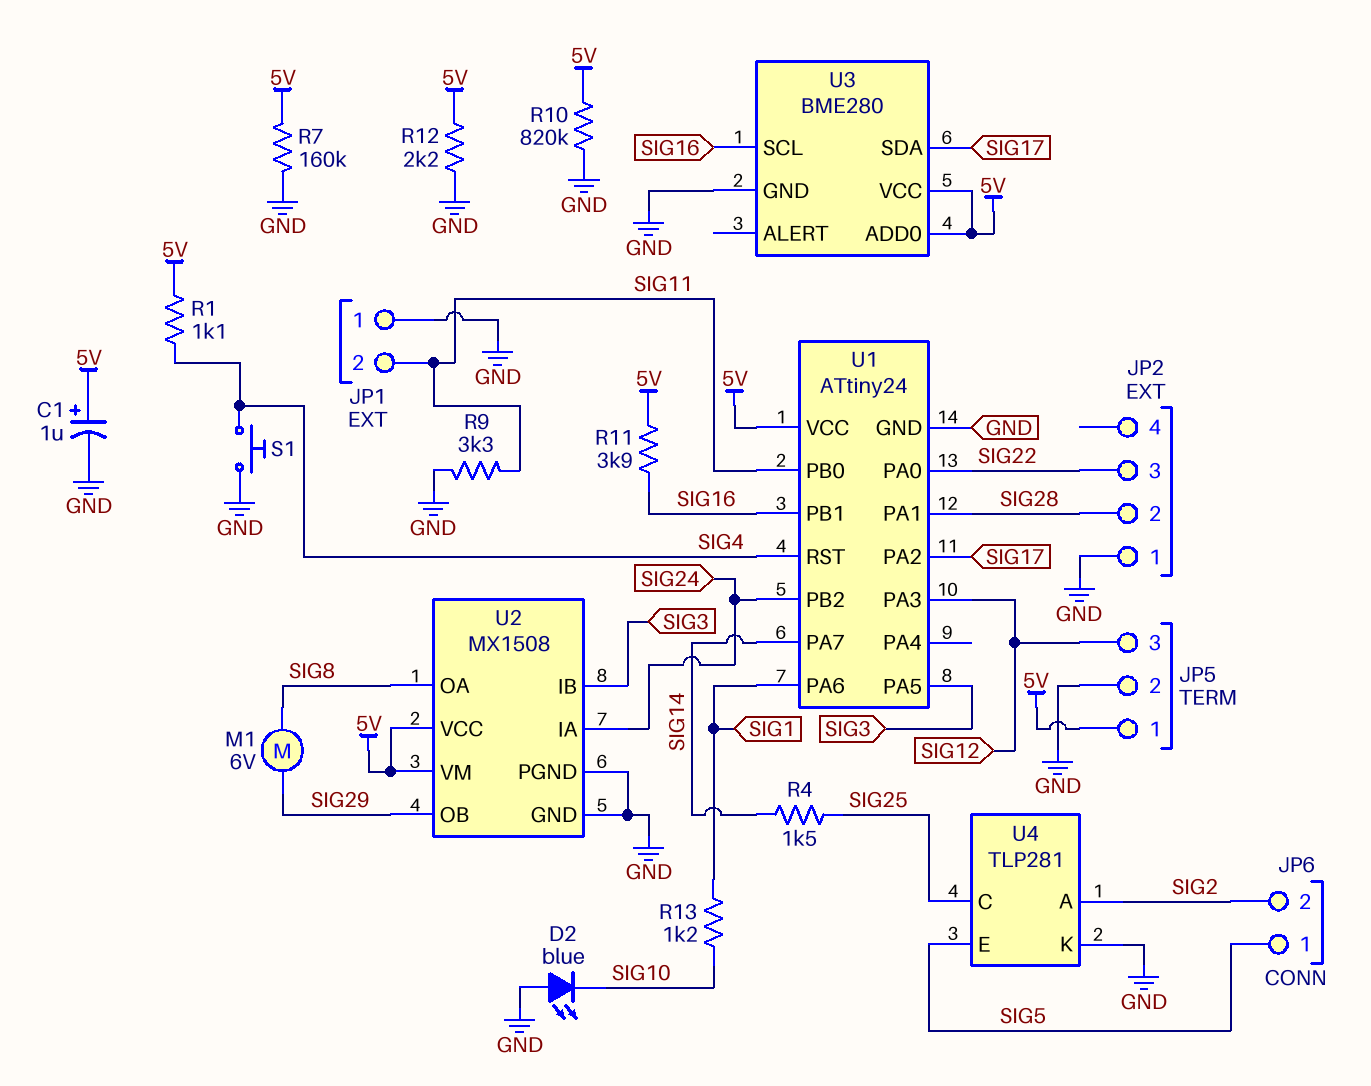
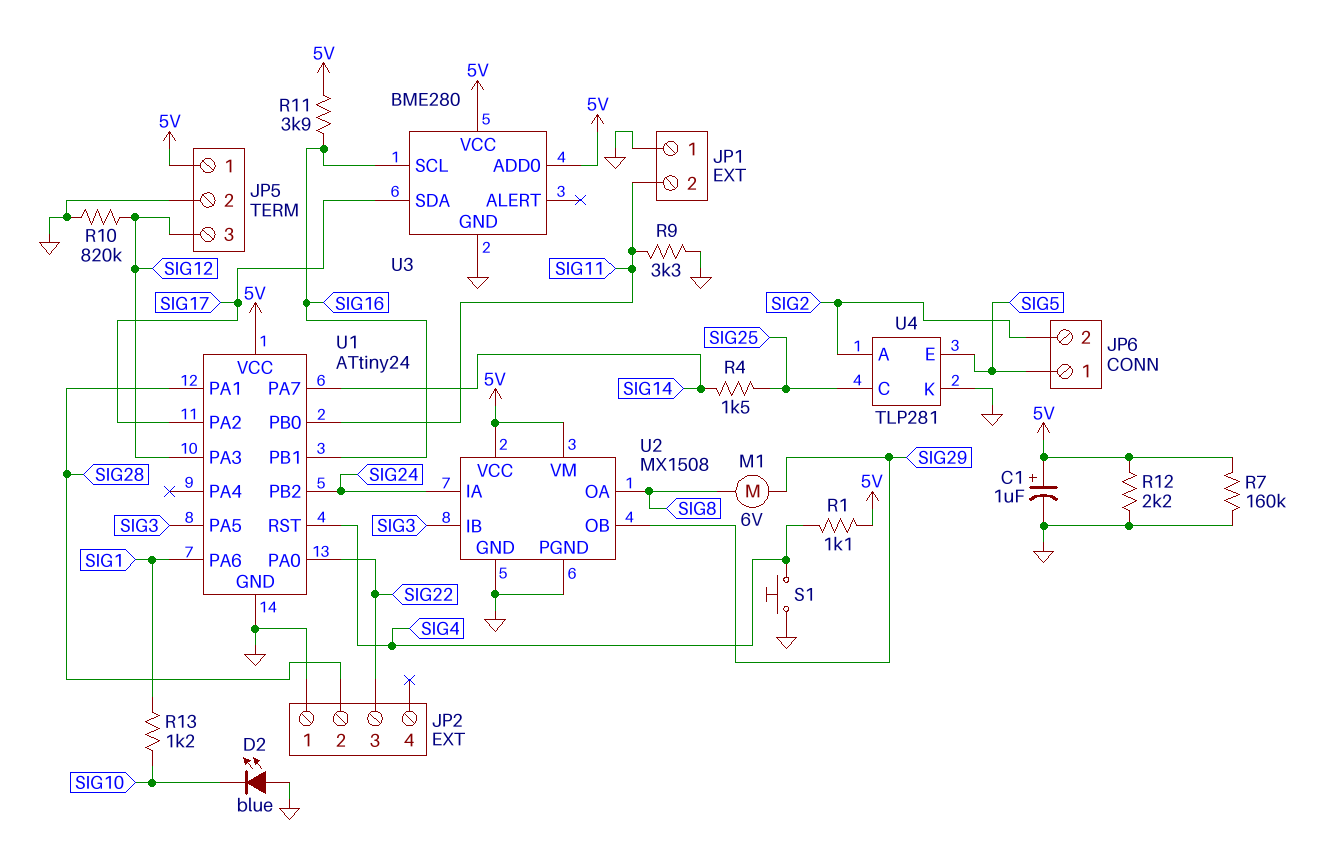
R10: 820k (5V, GND) -> 820k (GND, SIG12)

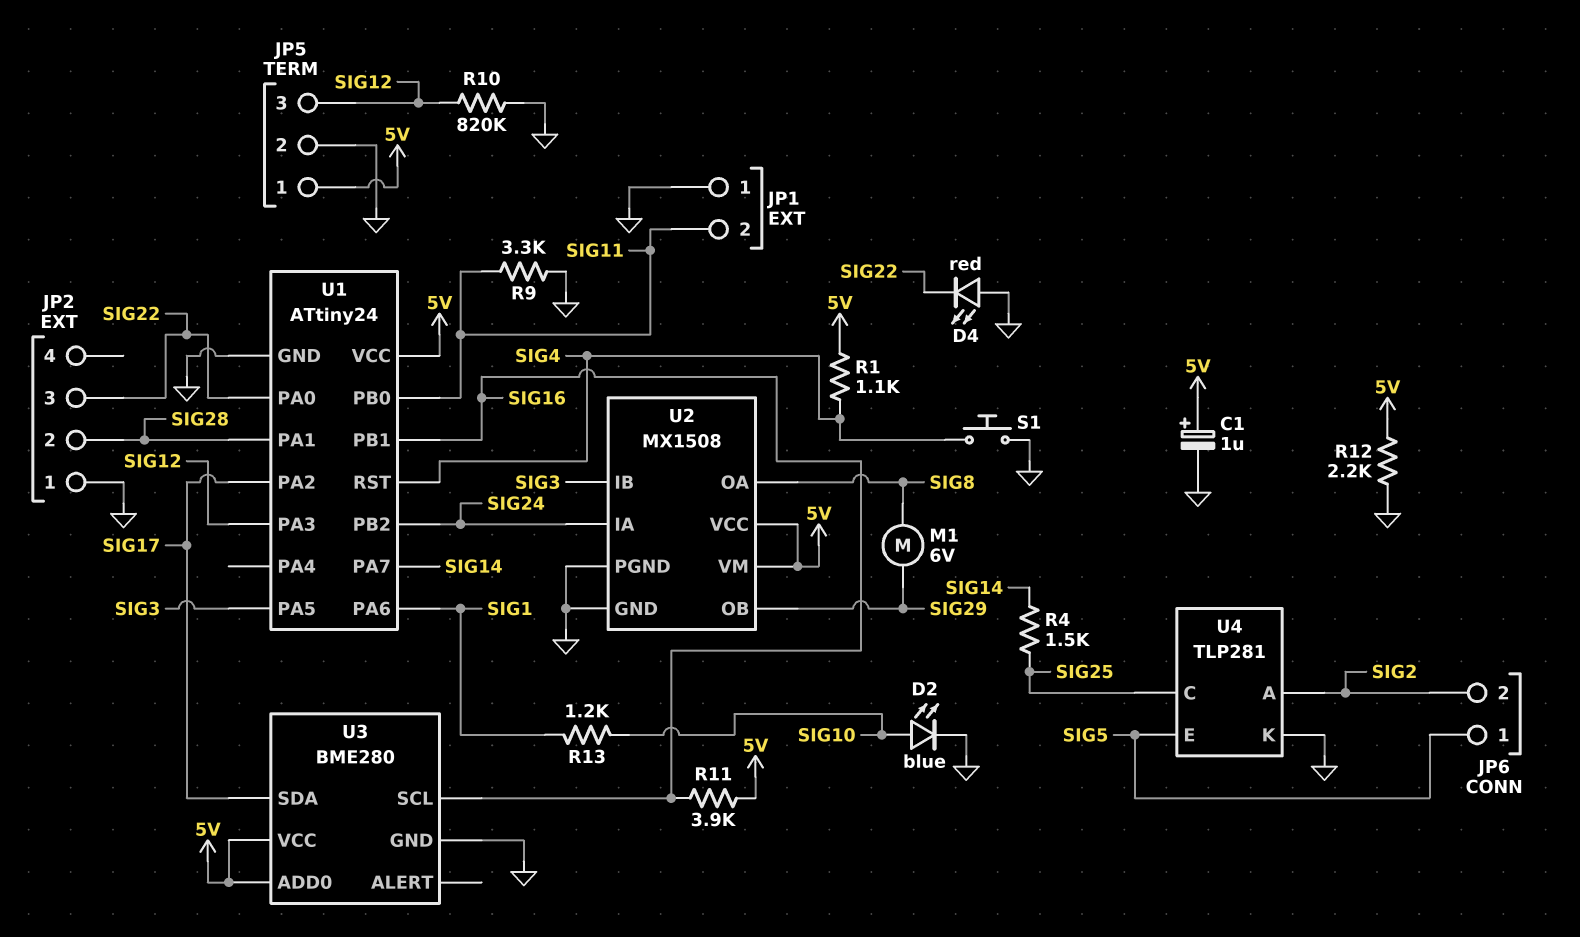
D2: LED blue (A GND, K SIG10) -> LED blue (A SIG10, K GND)
D4: none -> LED red (A GND, K SIG22)
R7: 160k (5V, GND) -> none

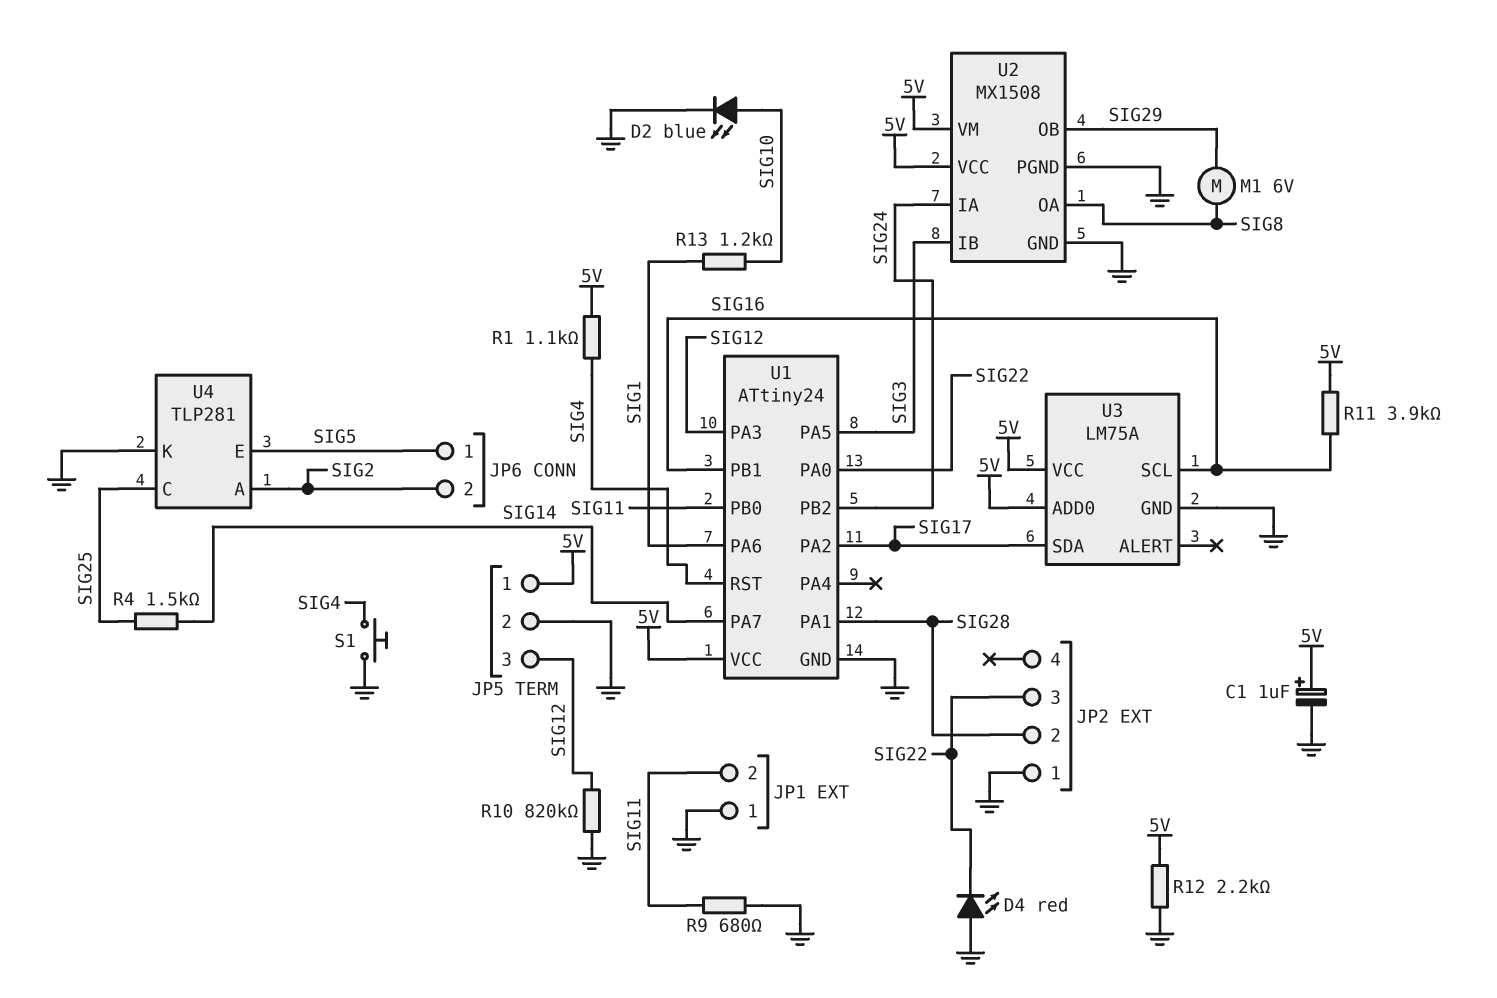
R9: 3.3k (GND, SIG11) -> 680 (GND, SIG11)
U3: BME280 -> LM75A

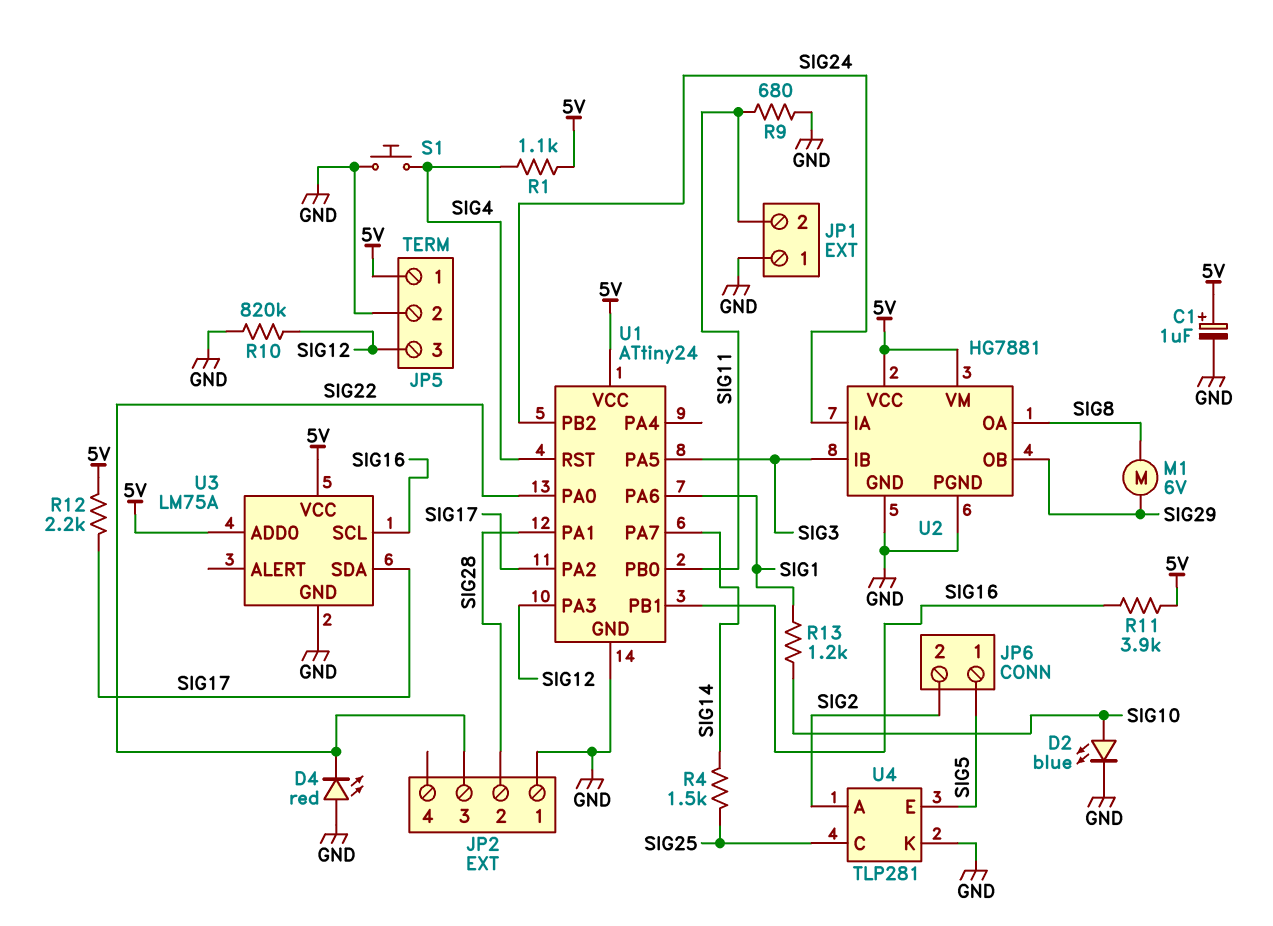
R12: 2.2k (5V, GND) -> 2.2k (5V, SIG17)
U2: MX1508 -> HG7881

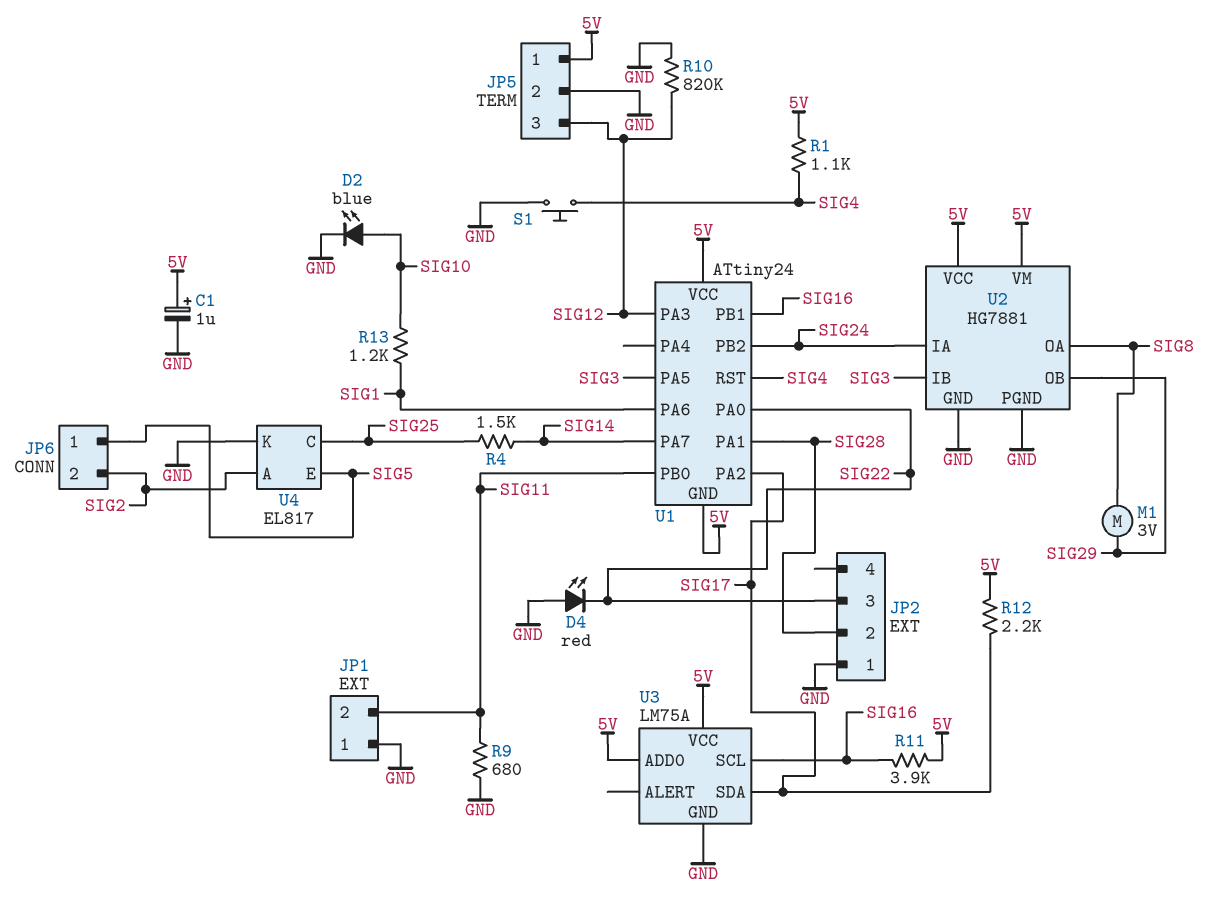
M1: motor 6V (SIG8, SIG29) -> motor 3V (SIG8, SIG29)
U1 pin GND: GND -> 5V
U4: TLP281 -> EL817

